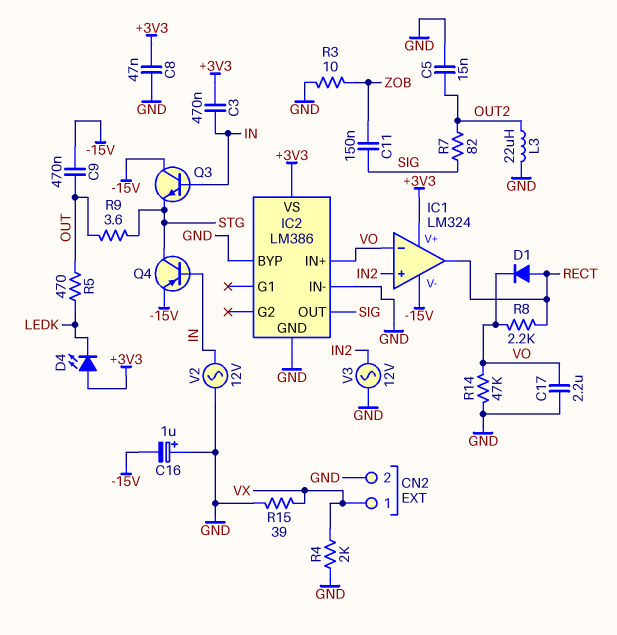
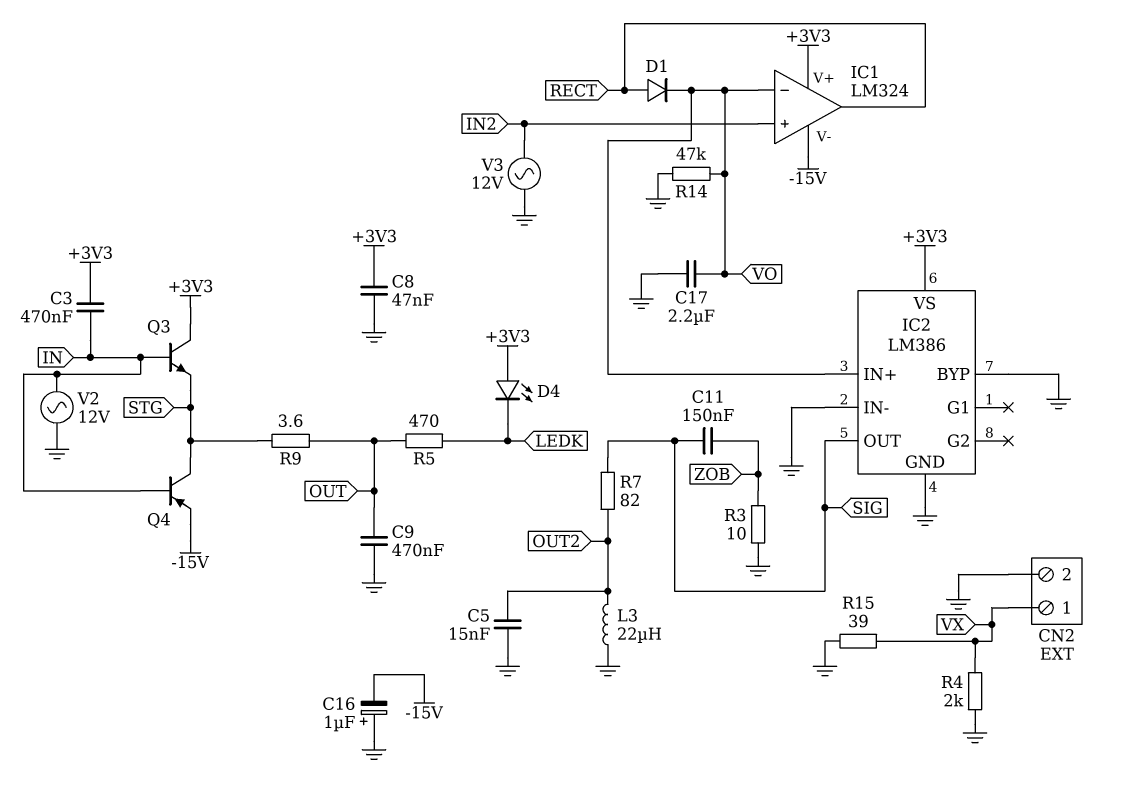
C9: 470nF (-15V, OUT) -> 470nF (GND, OUT)
Q3: NPN (B IN, C -15V, E STG) -> NPN (B IN, C +3V3, E STG)
R8: 2.2k (RECT, VO) -> none

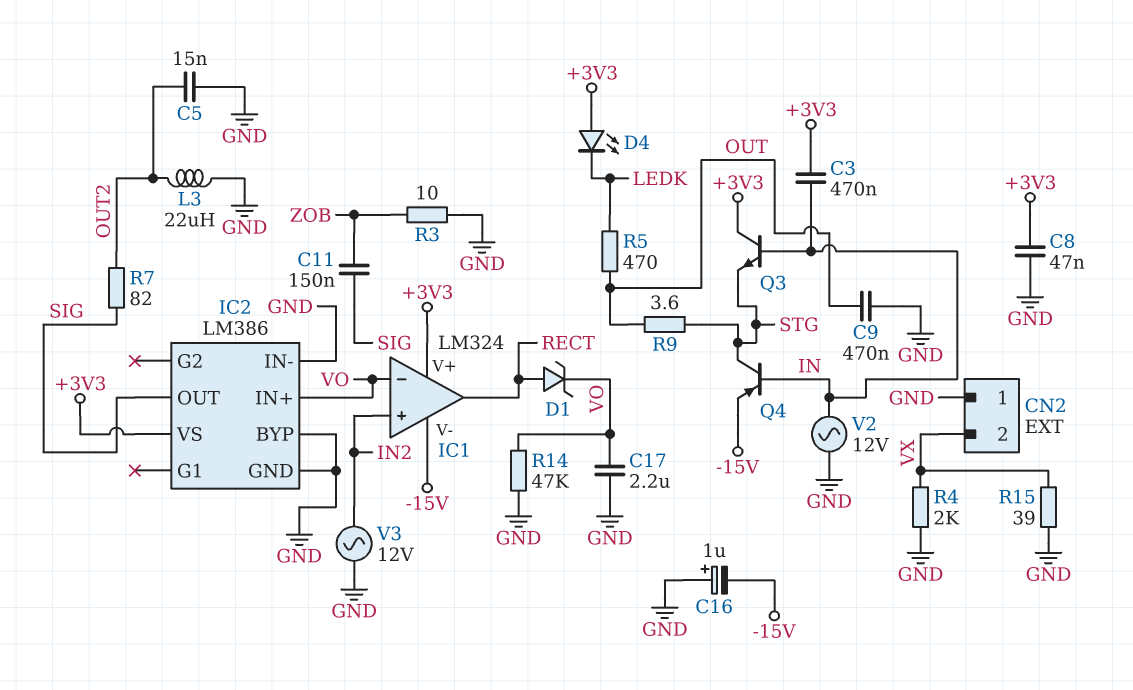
CN2 pin 1: VX -> GND
CN2 pin 2: GND -> VX
D1: diode (A RECT, K VO) -> zener (A RECT, K VO)

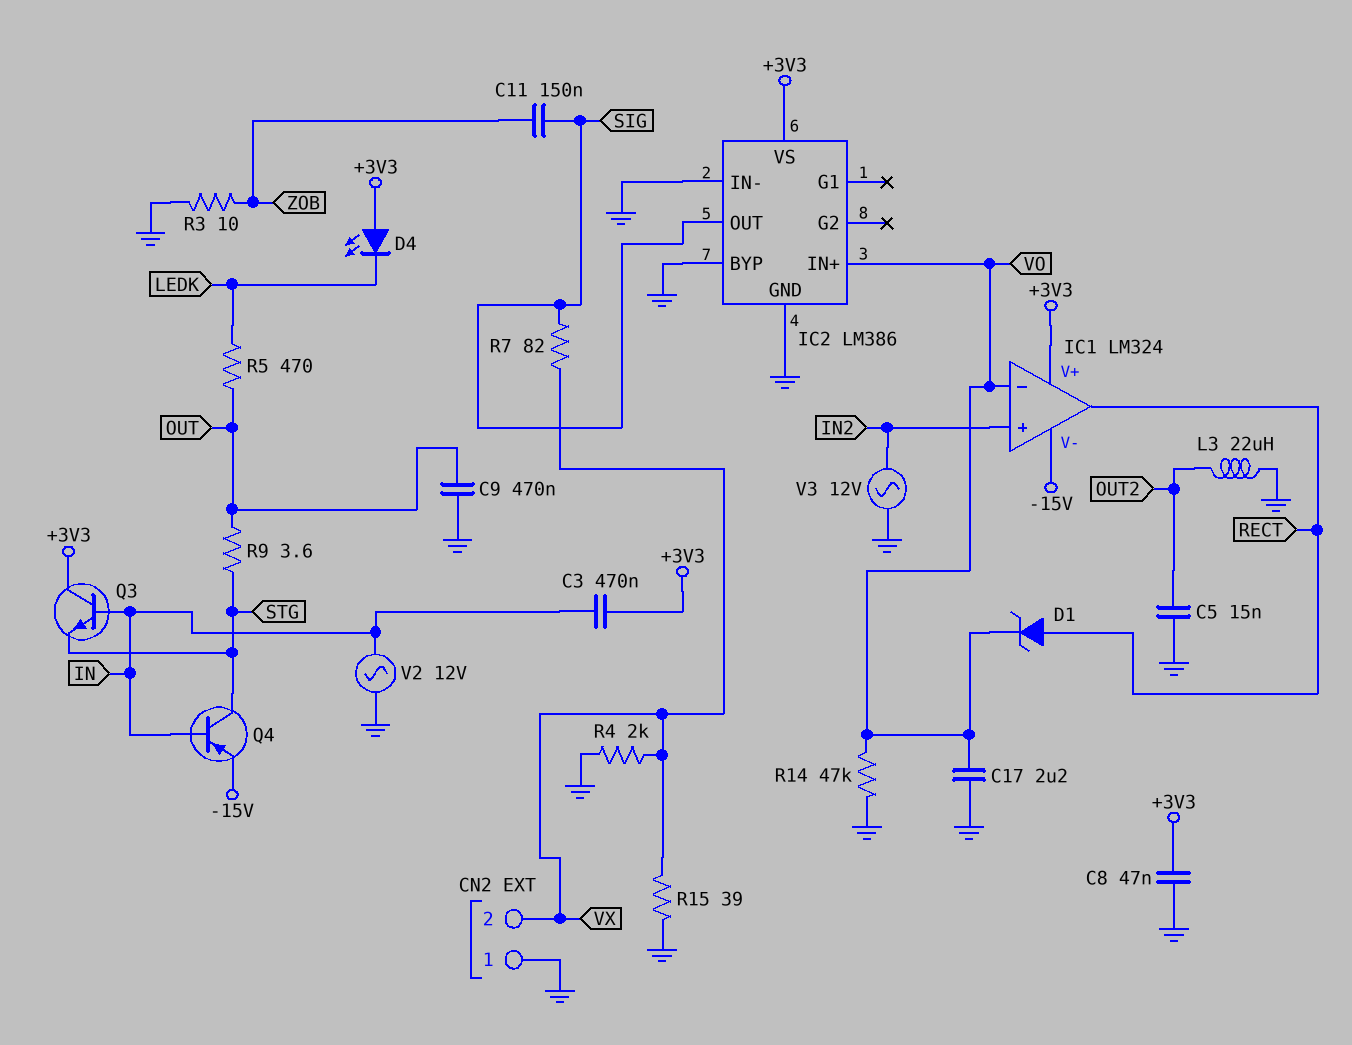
C16: 1uF (plus GND, minus -15V) -> none
R7: 82 (OUT2, SIG) -> 82 (SIG, VX)

